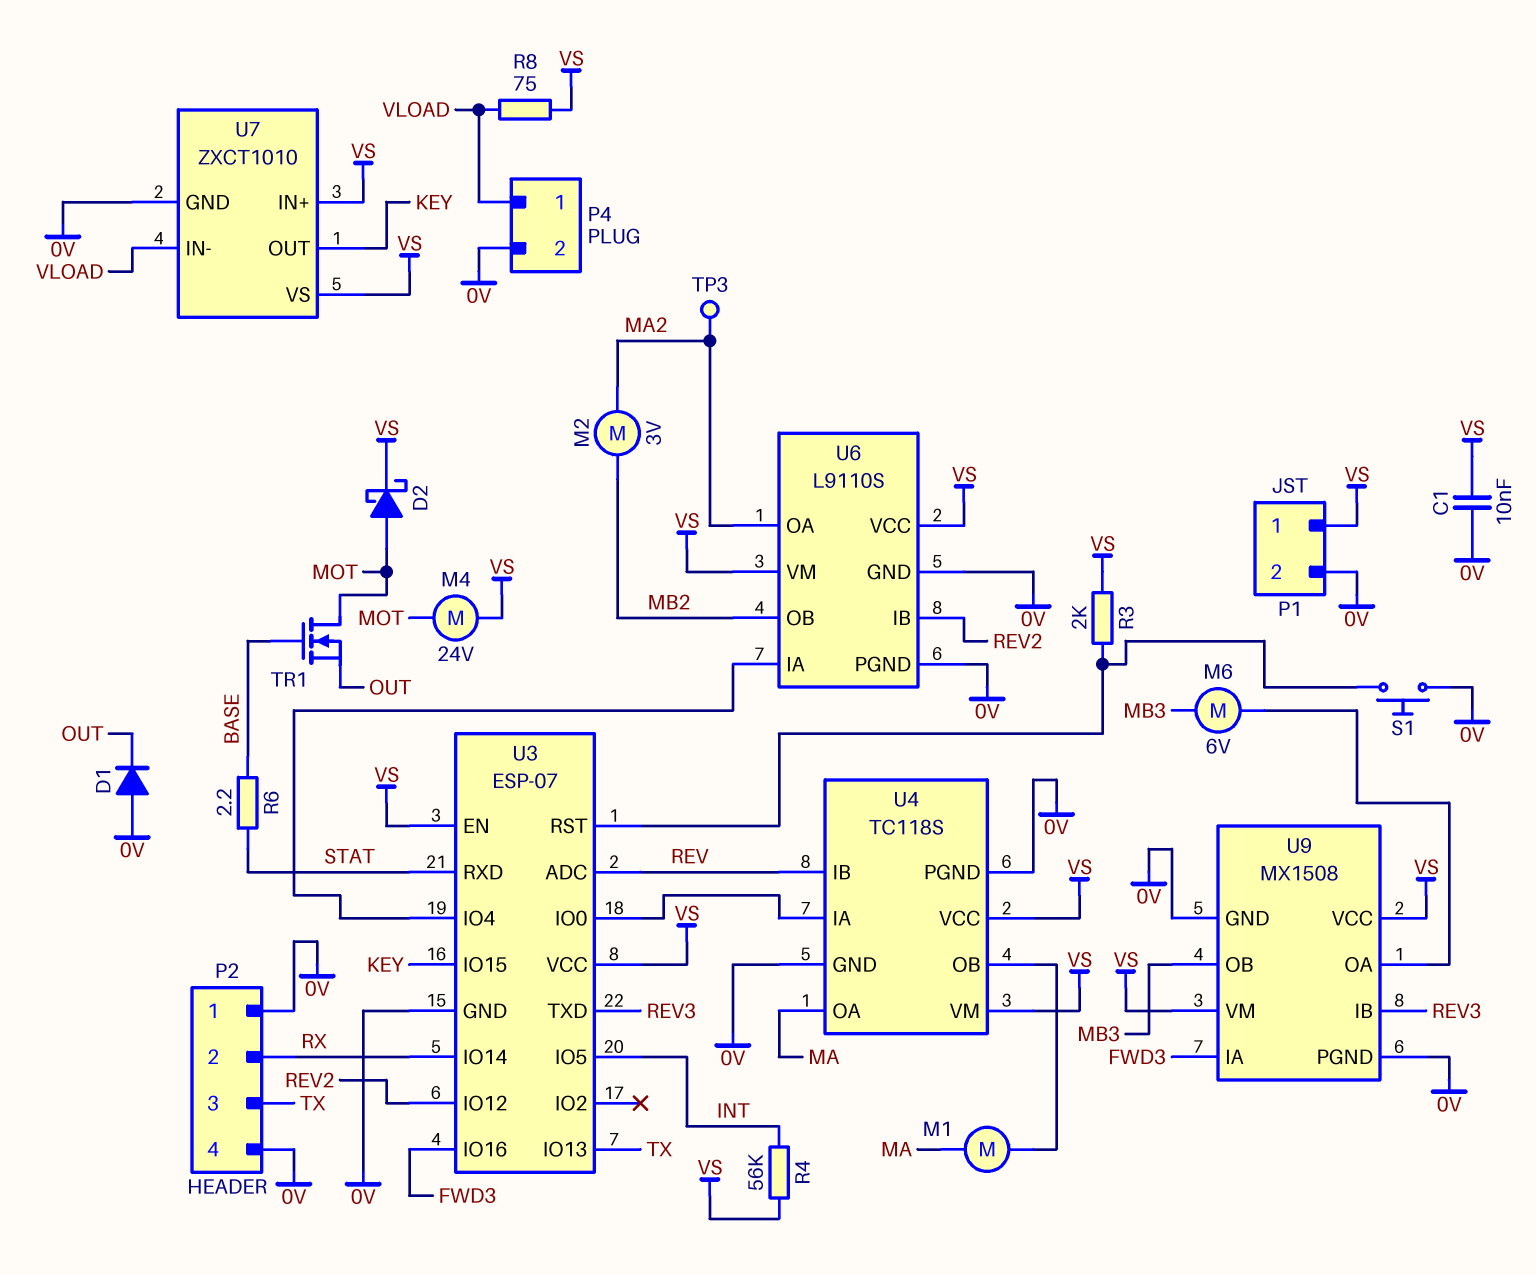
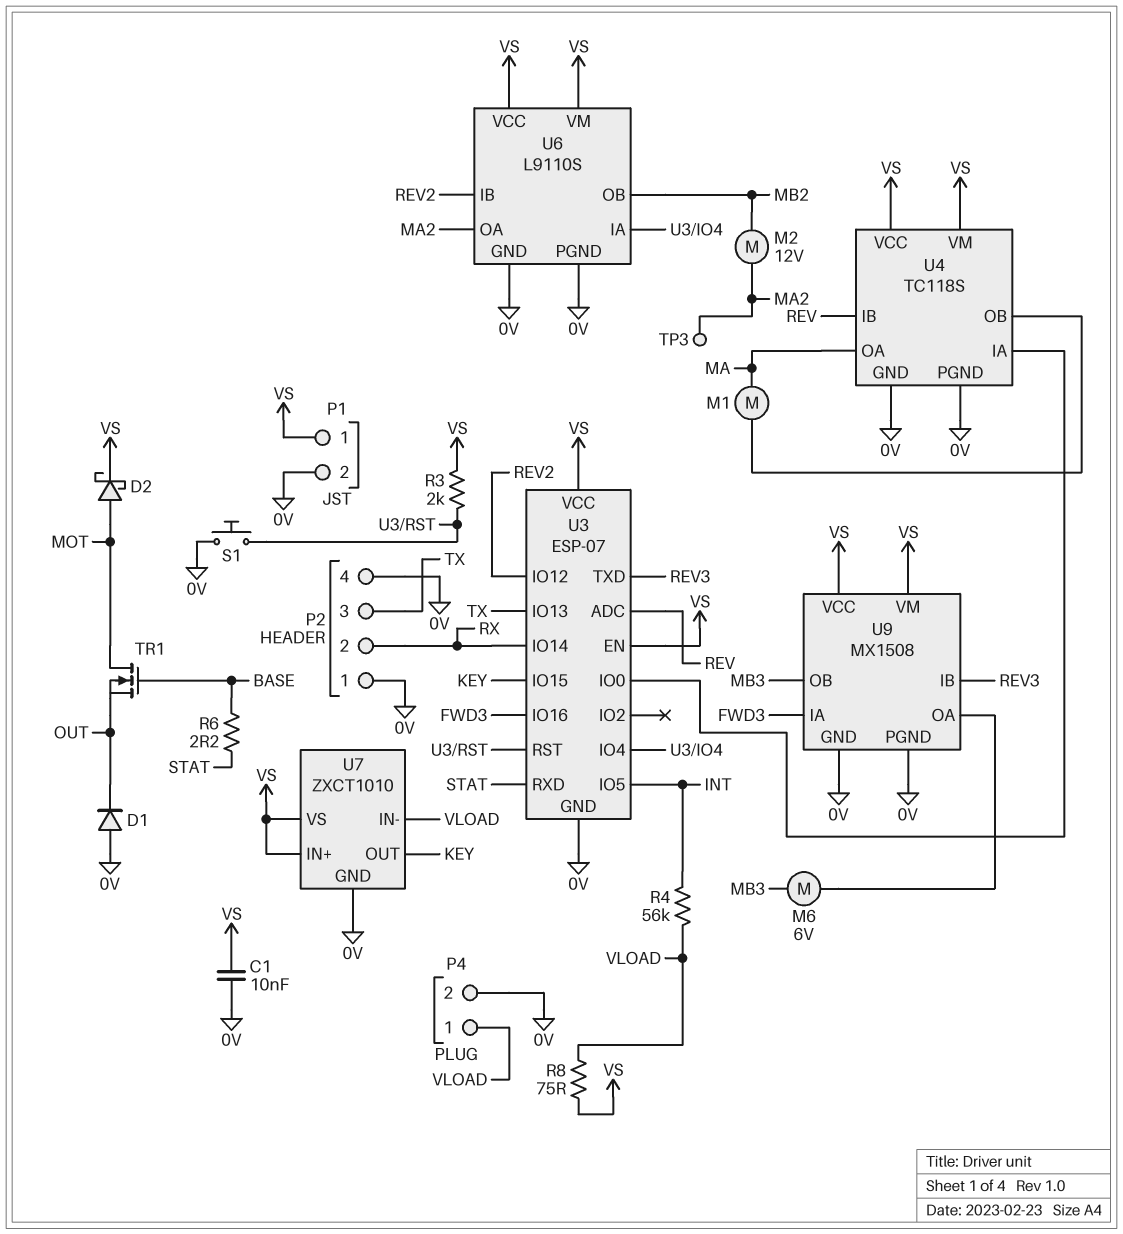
M2: motor 3V (MA2, MB2) -> motor 12V (MA2, MB2)
M4: motor 24V (MOT, VS) -> none
R4: 56k (INT, VS) -> 56k (INT, VLOAD)

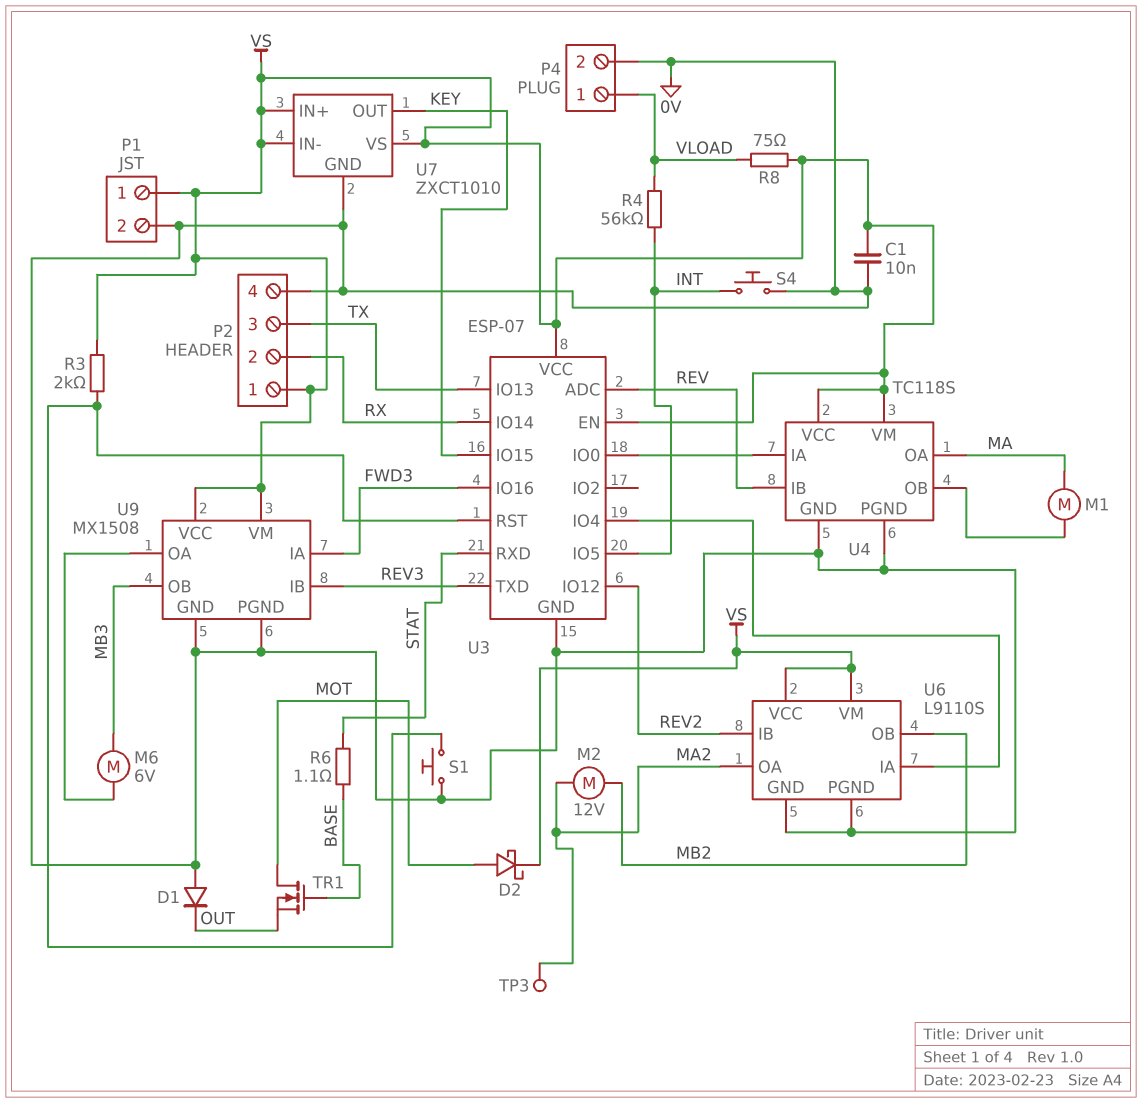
P2 pin 1: 0V -> VS
R6: 2.2 (BASE, STAT) -> 1.1 (BASE, STAT)
S4: none -> button (0V, INT)
U7 pin IN-: VLOAD -> VS

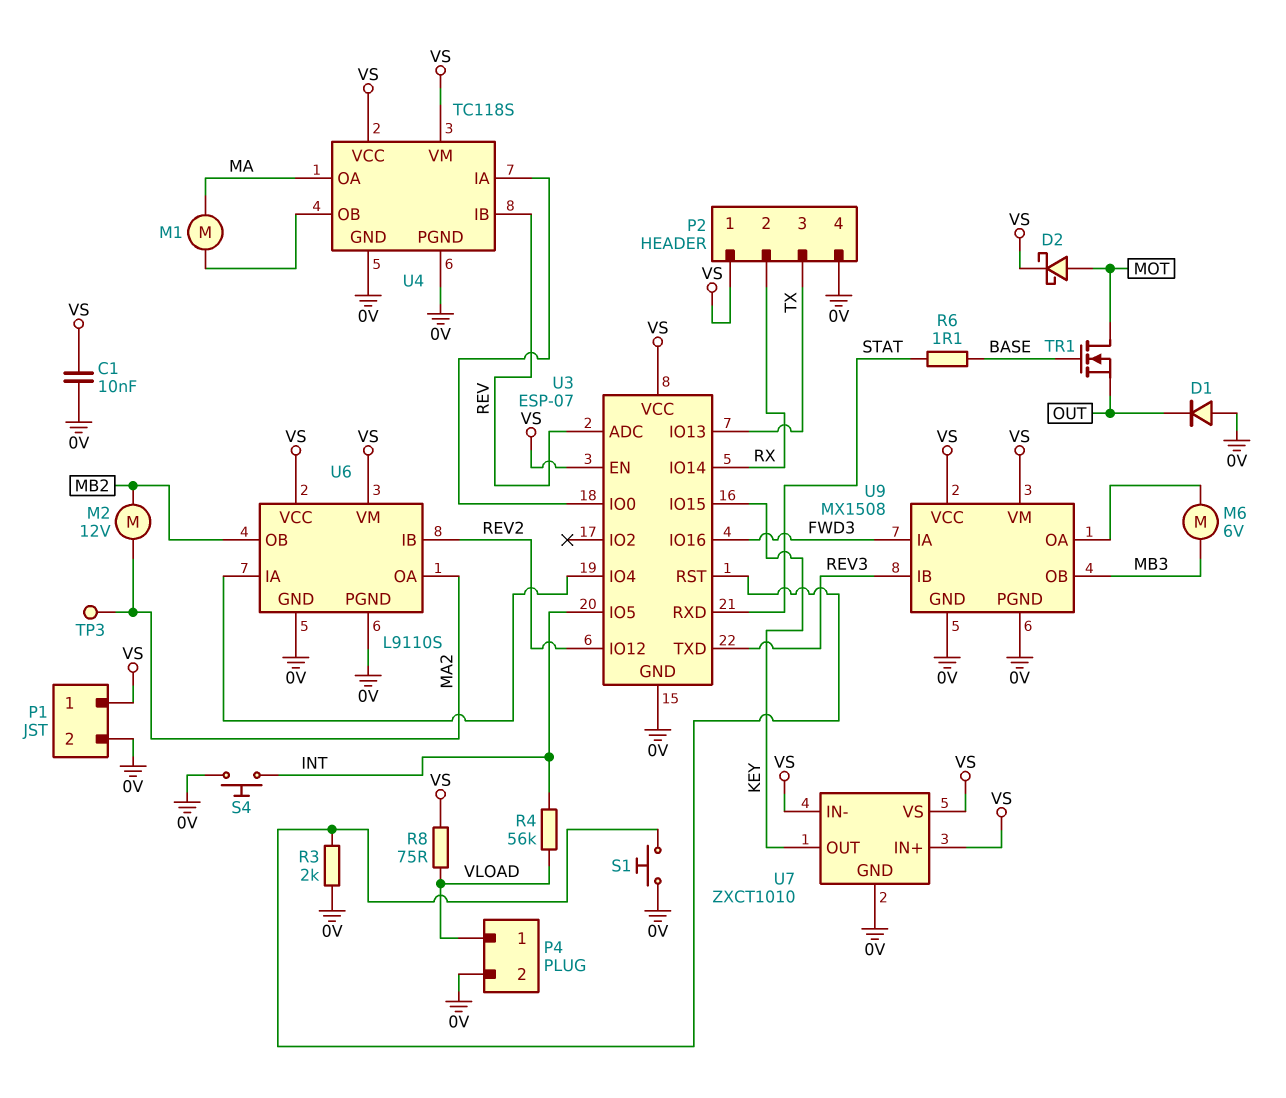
R3: 2k (U3/RST, VS) -> 2k (0V, U3/RST)

